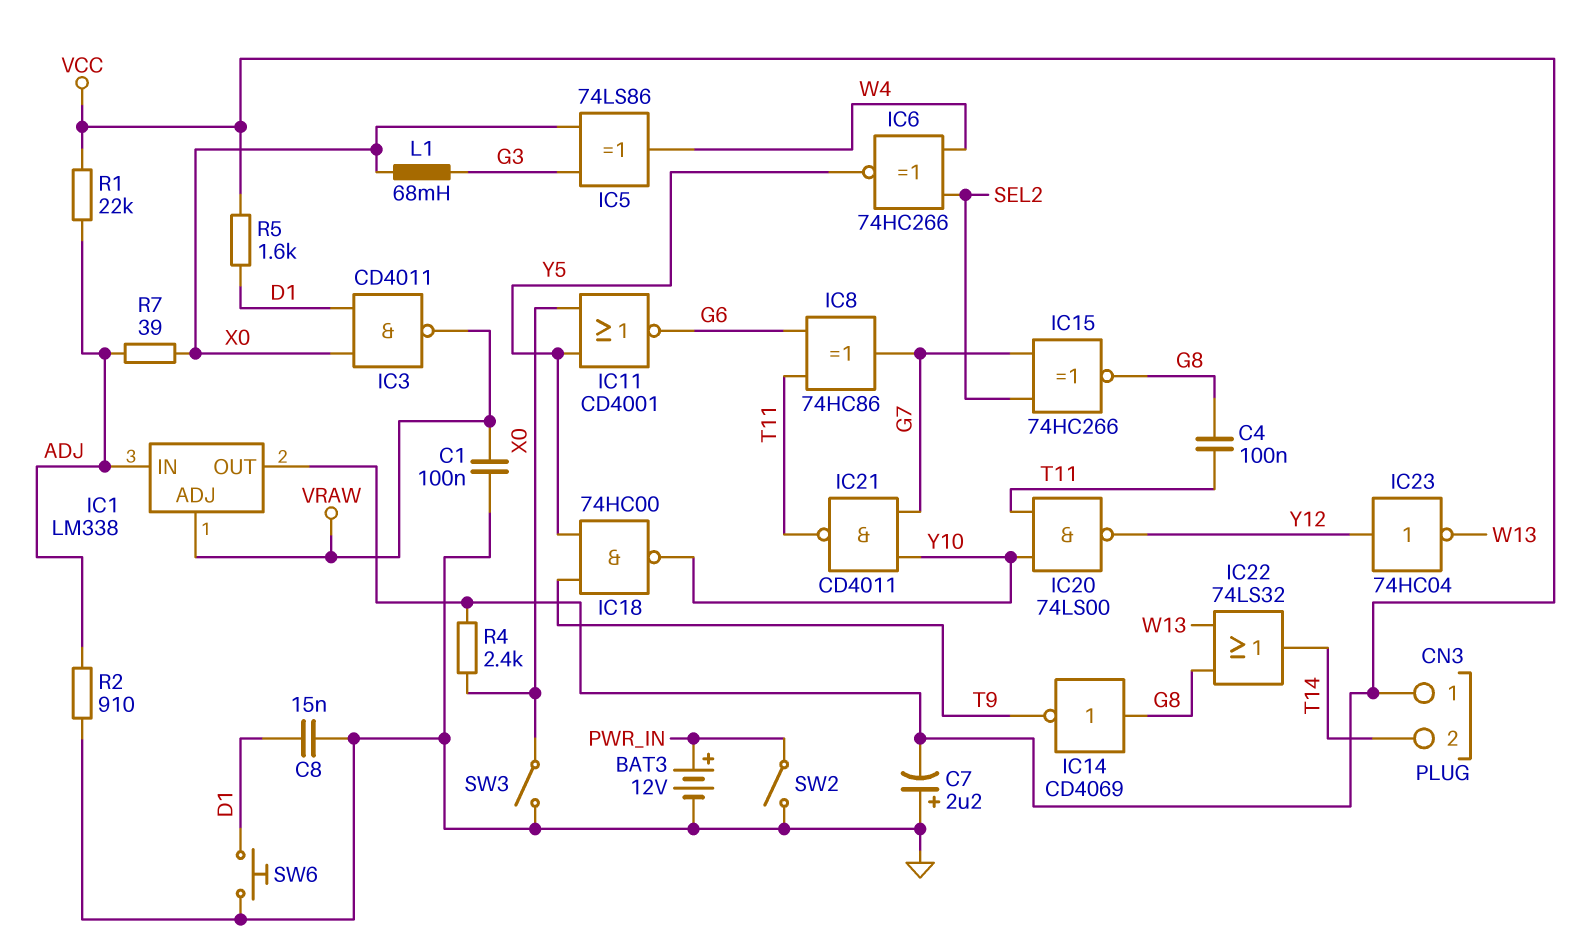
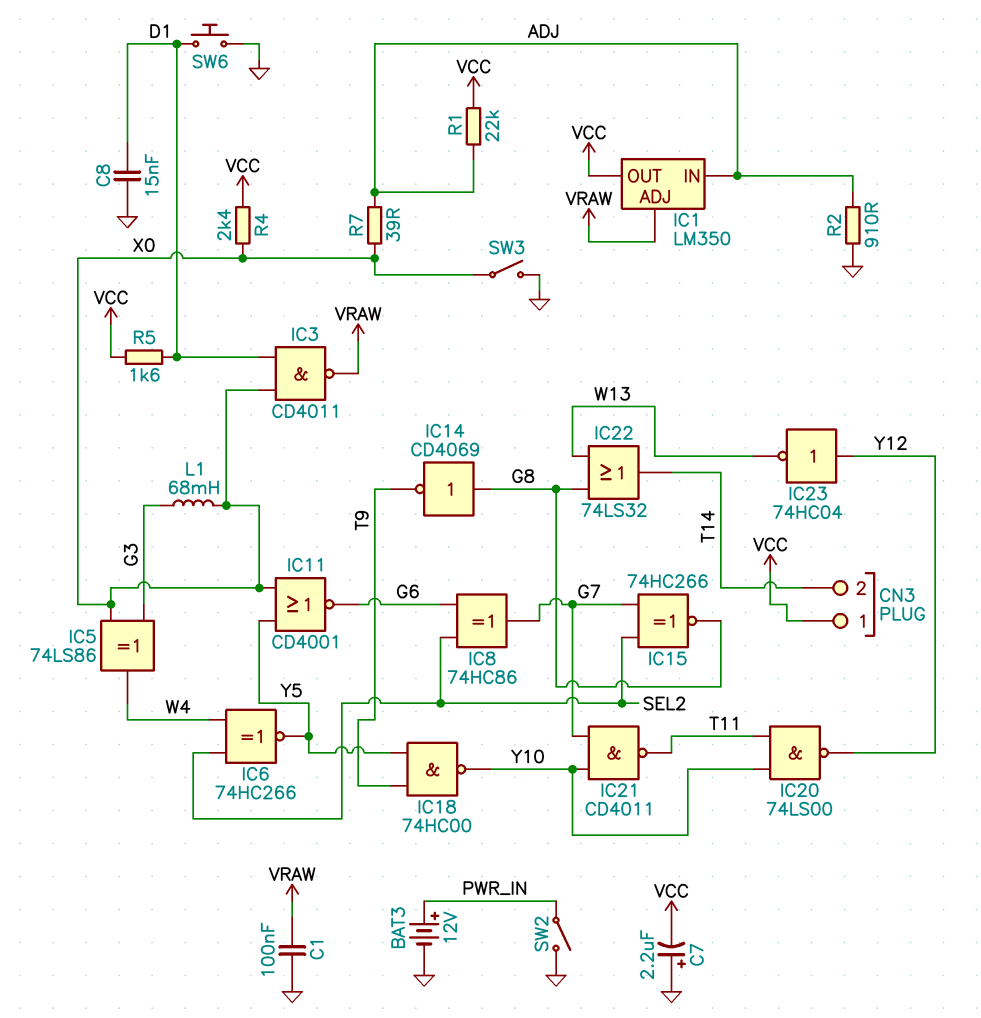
C4: 100nF (G8, T11) -> none
IC1: LM338 -> LM350
IC8: XOR 74HC86 (in G6, in T11, out G7) -> XOR 74HC86 (in G6, in SEL2, out G7)

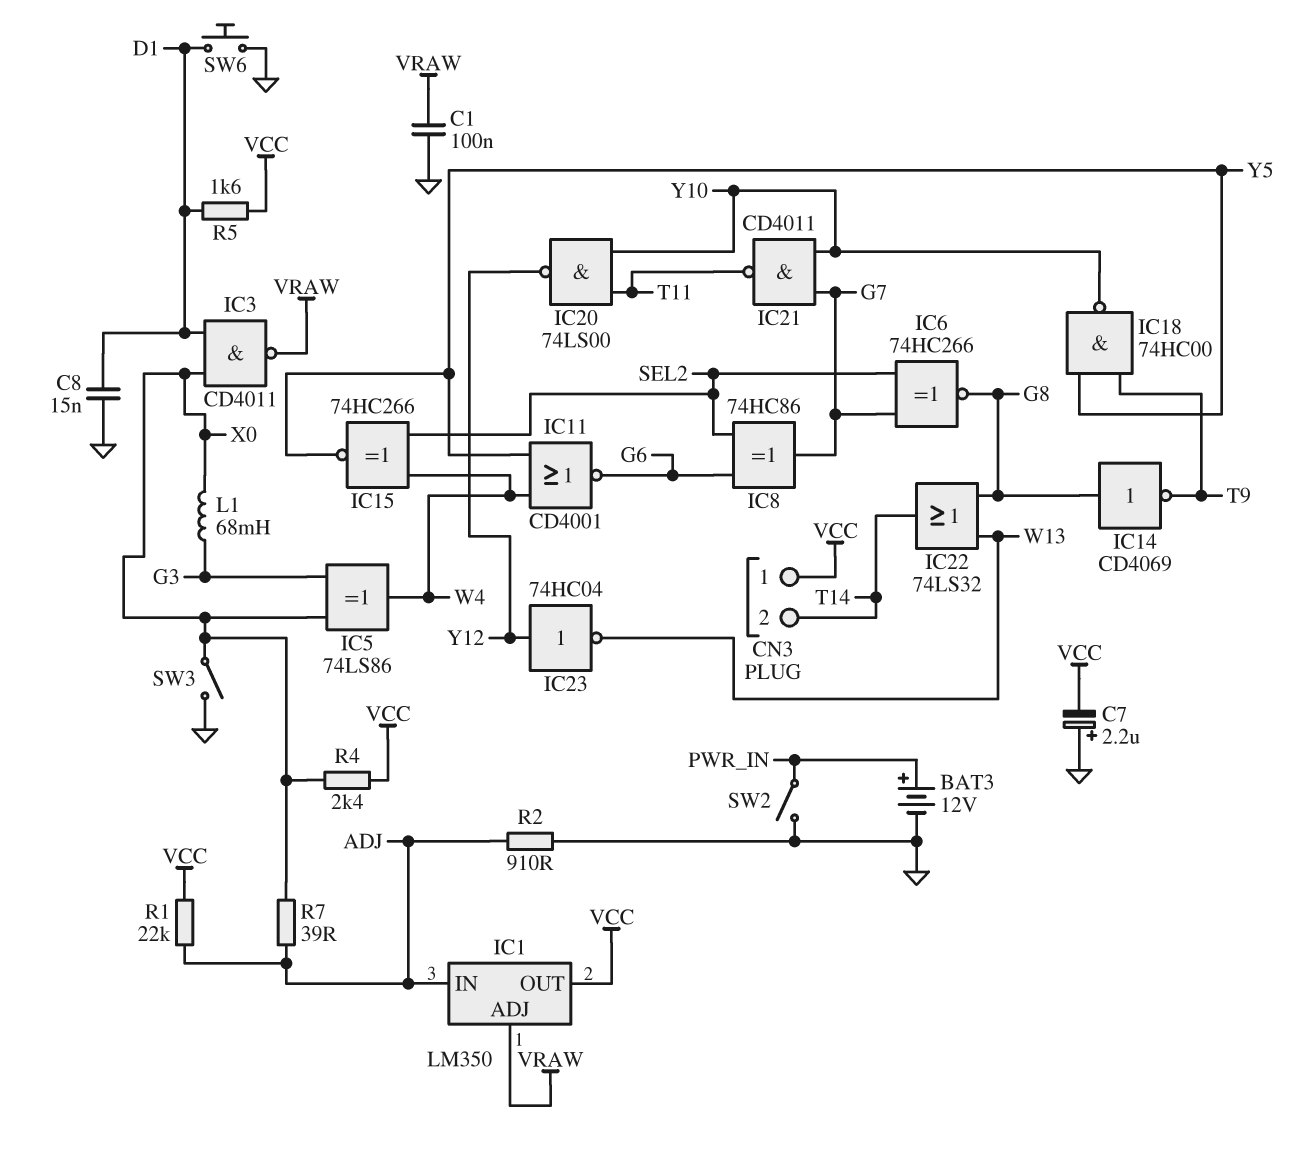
IC6: XNOR 74HC266 (in SEL2, in W4, out Y5) -> XNOR 74HC266 (in G7, in SEL2, out G8)
IC11: NOR CD4001 (in X0, in Y5, out G6) -> NOR CD4001 (in W4, in Y5, out G6)
IC15: XNOR 74HC266 (in G7, in SEL2, out G8) -> XNOR 74HC266 (in SEL2, in W4, out Y5)

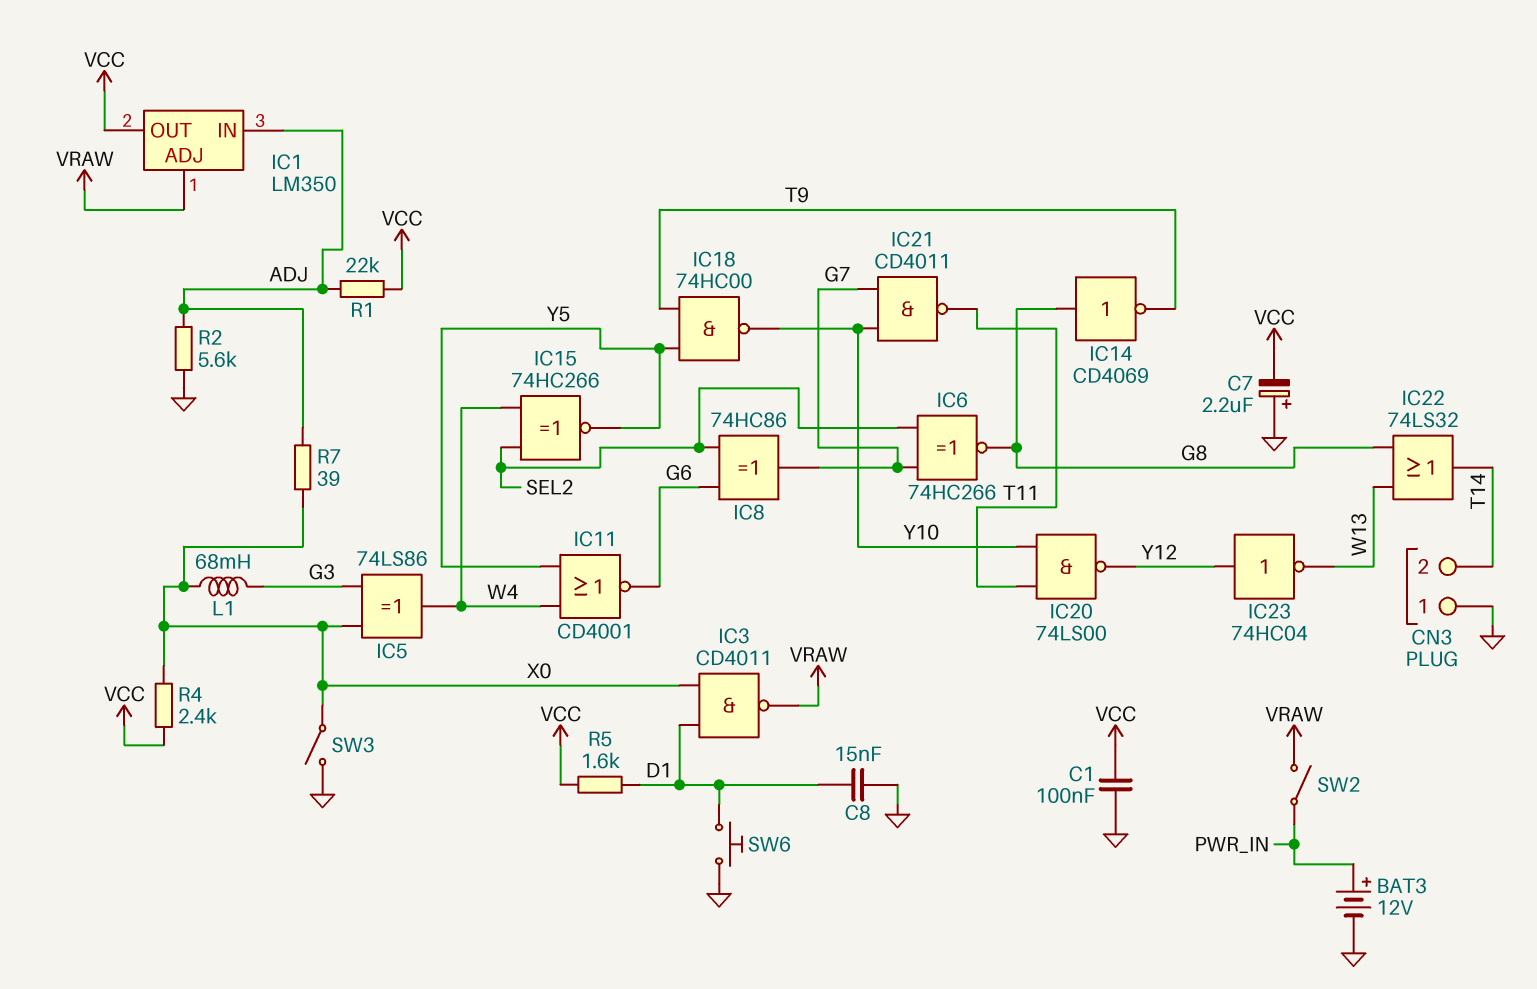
C1: 100nF (GND, VRAW) -> 100nF (GND, VCC)
CN3 pin 1: VCC -> GND
R2: 910 (ADJ, GND) -> 5.6k (ADJ, GND)
SW2: switch (GND, PWR_IN) -> switch (PWR_IN, VRAW)

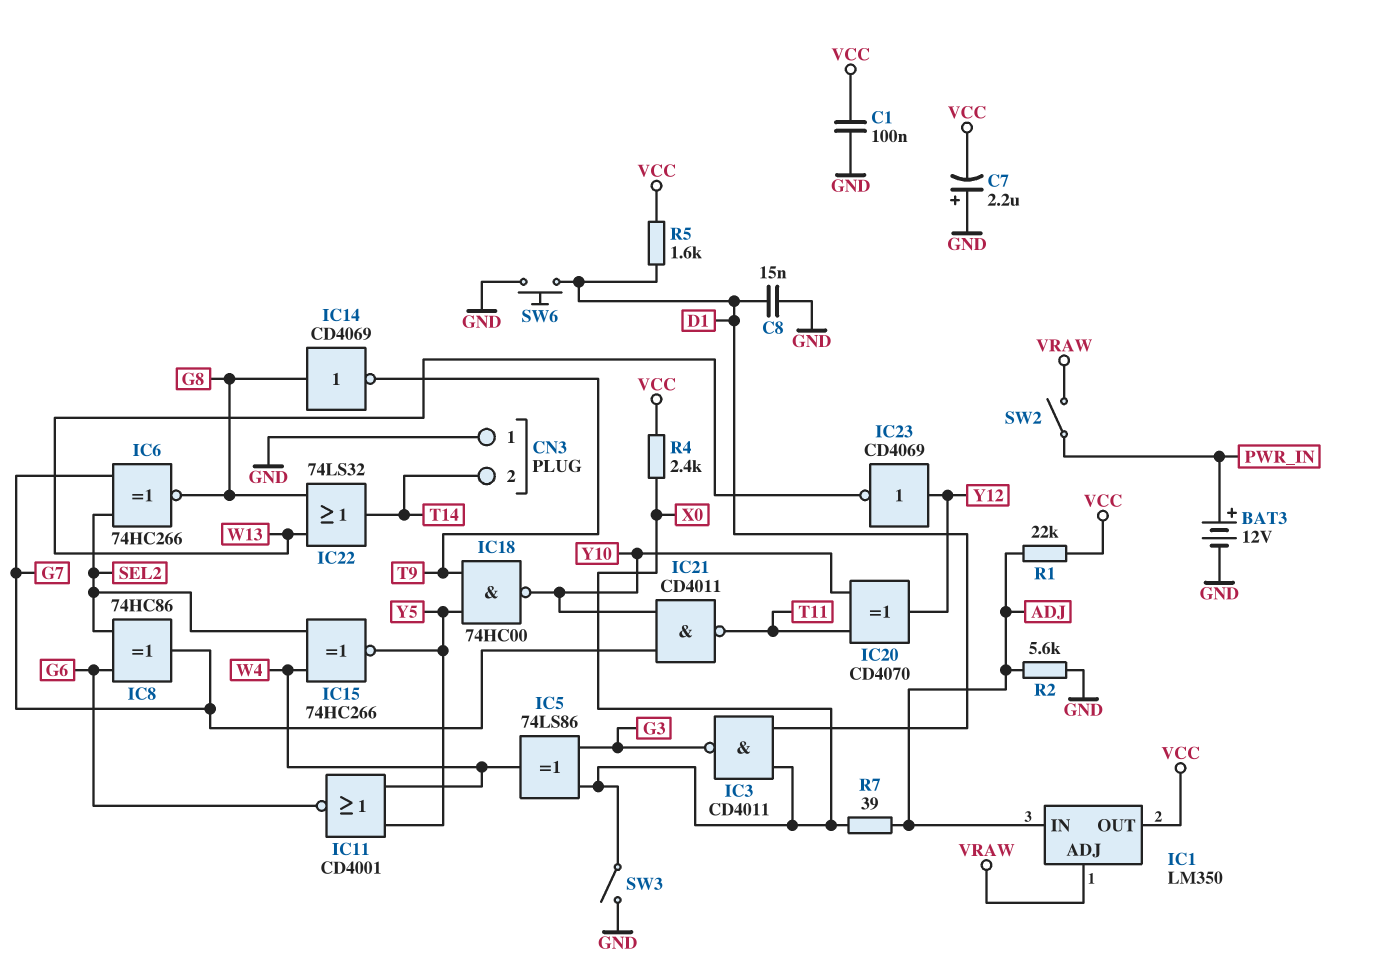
IC3: NAND CD4011 (in D1, in X0, out VRAW) -> NAND CD4011 (in D1, in X0, out G3)
IC20: NAND 74LS00 (in T11, in Y10, out Y12) -> XOR CD4070 (in T11, in Y10, out Y12)
IC23: NOT 74HC04 (in Y12, out W13) -> NOT CD4069 (in Y12, out W13)
L1: 68mH (G3, X0) -> none

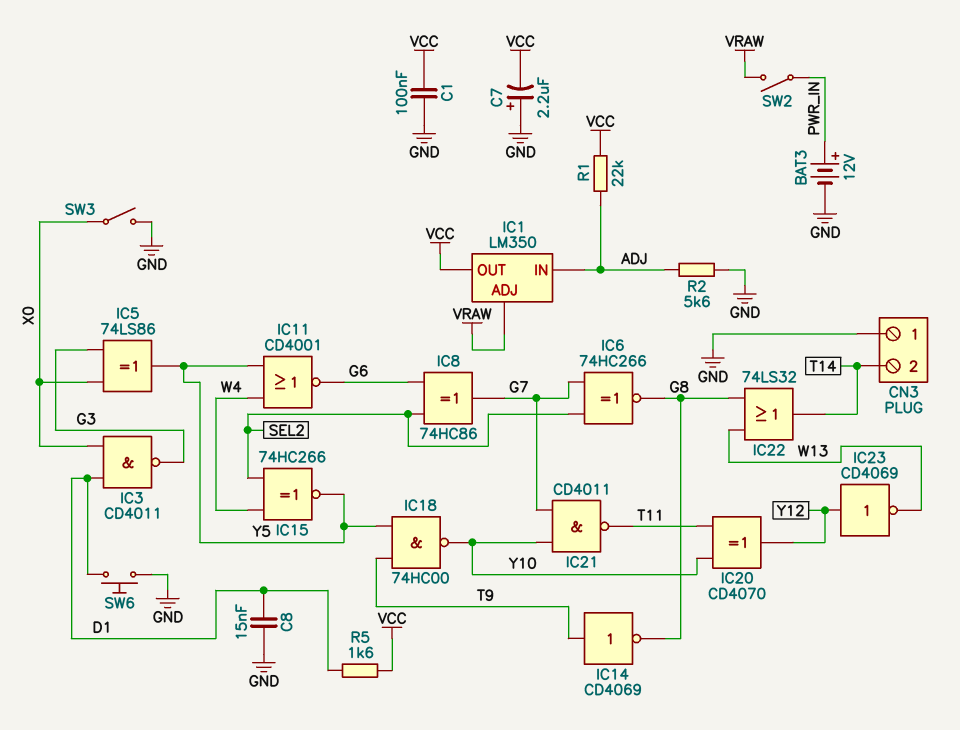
IC5: XOR 74LS86 (in G3, in X0, out W4) -> XOR 74LS86 (in G3, in X0, out Y5)
IC14: NOT CD4069 (in G8, out T9) -> NOT CD4069 (in T9, out G8)
R4: 2.4k (VCC, X0) -> none
R7: 39 (ADJ, X0) -> none

